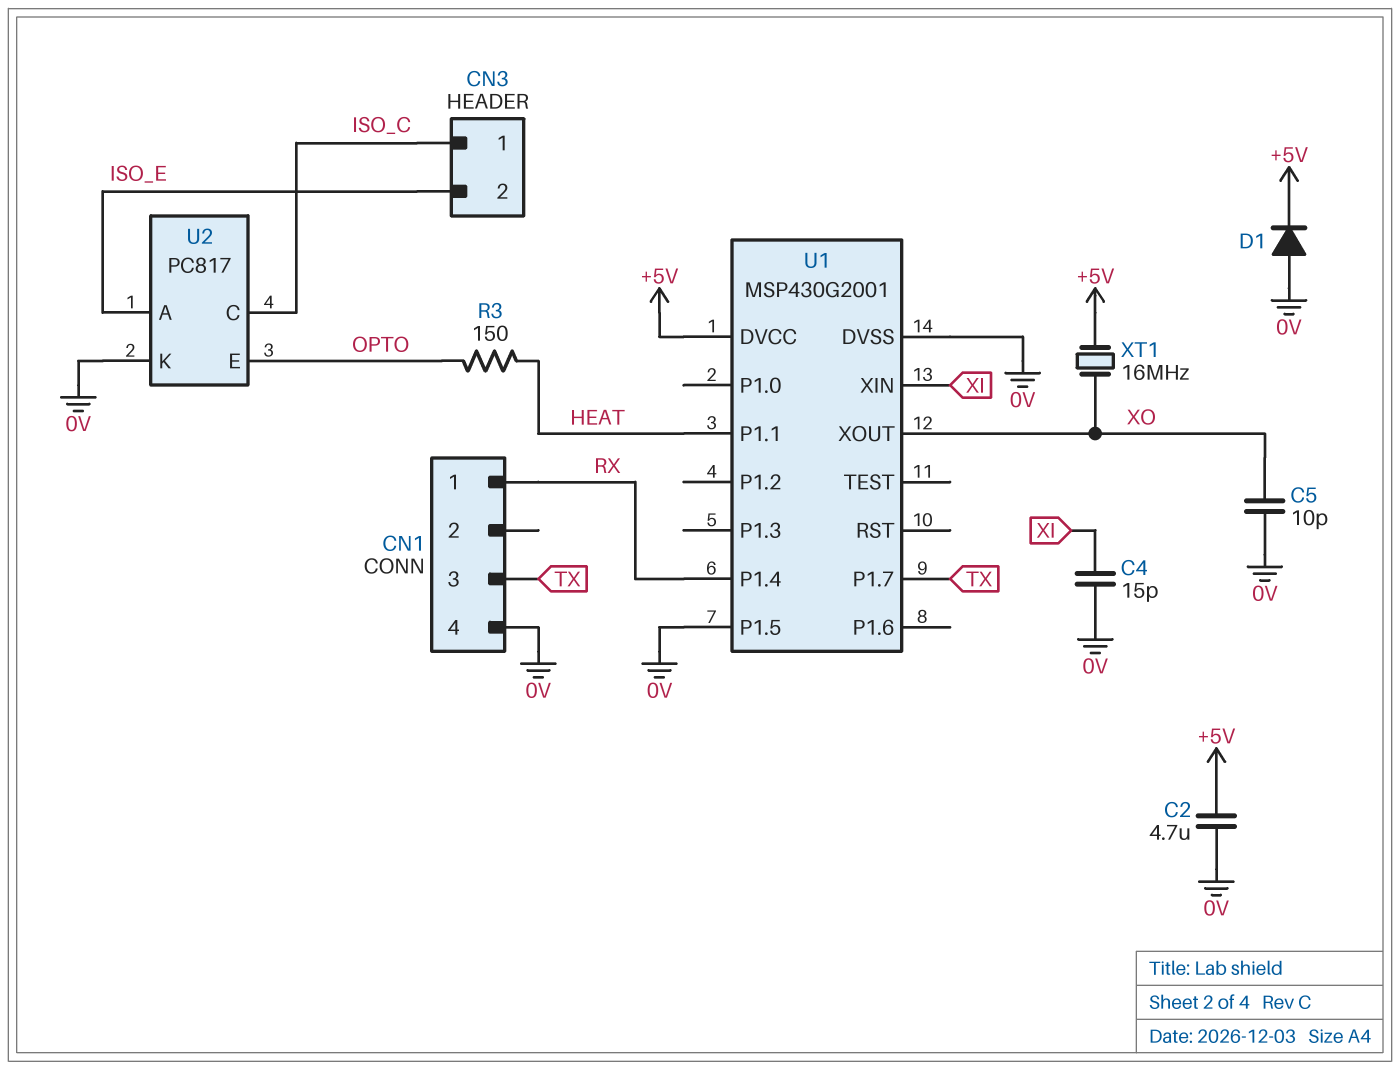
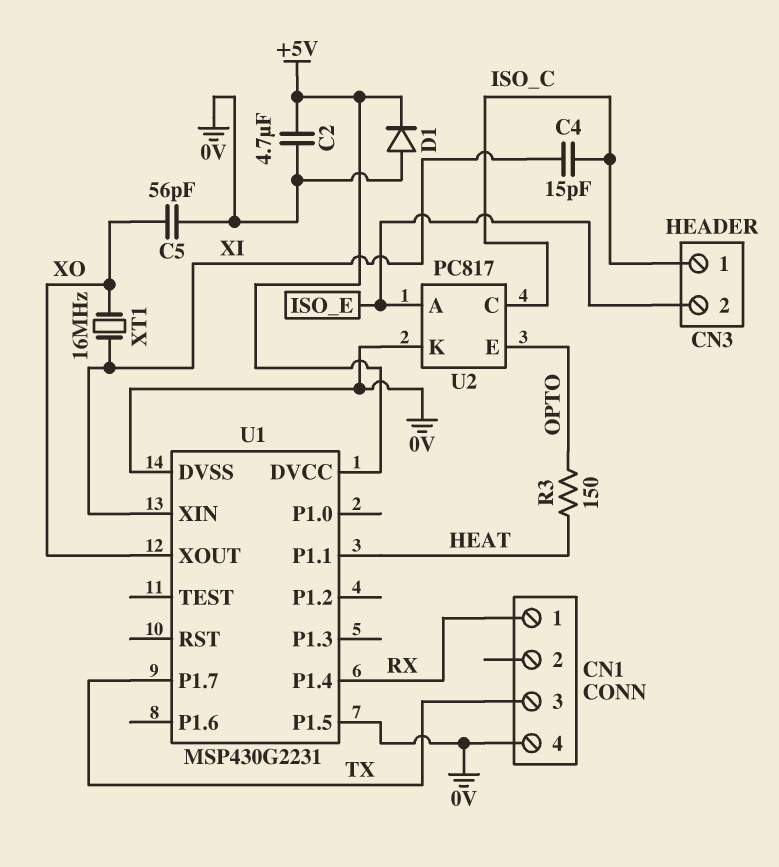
C4: 15pF (0V, XI) -> 15pF (ISO_C, XI)
C5: 10pF (0V, XO) -> 56pF (0V, XO)
U1: MSP430G2001 -> MSP430G2231
XT1: 16MHz (+5V, XO) -> 16MHz (XI, XO)

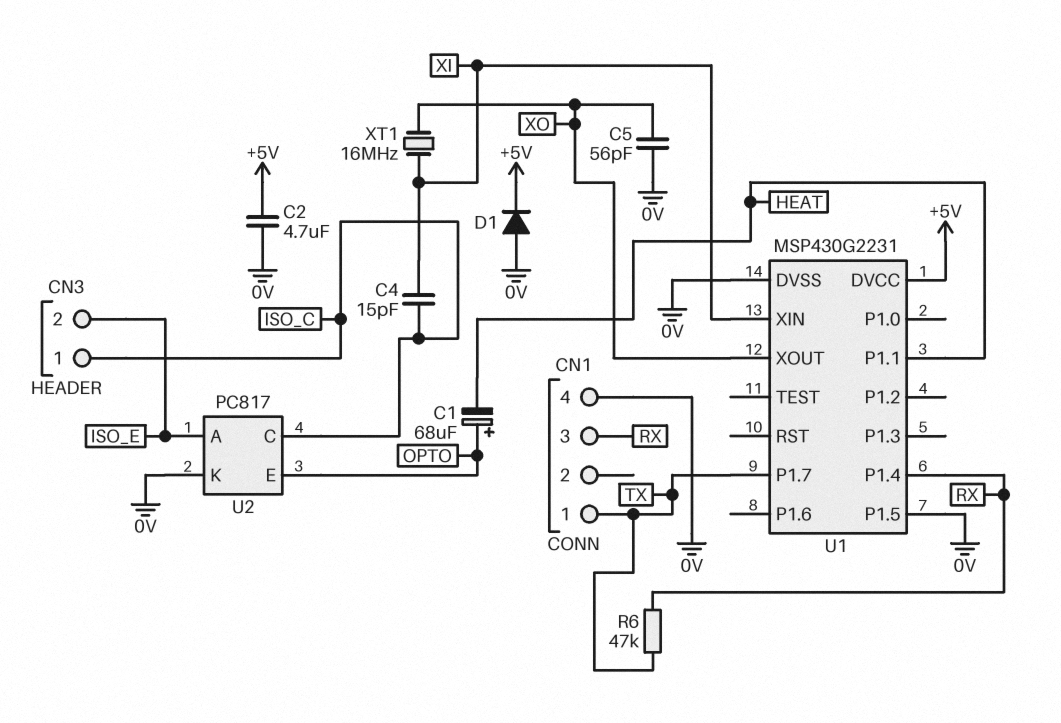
C1: none -> 68uF (plus OPTO, minus HEAT)
CN1 pin 1: RX -> TX
CN1 pin 3: TX -> RX
R3: 150 (HEAT, OPTO) -> none
R6: none -> 47k (RX, TX)

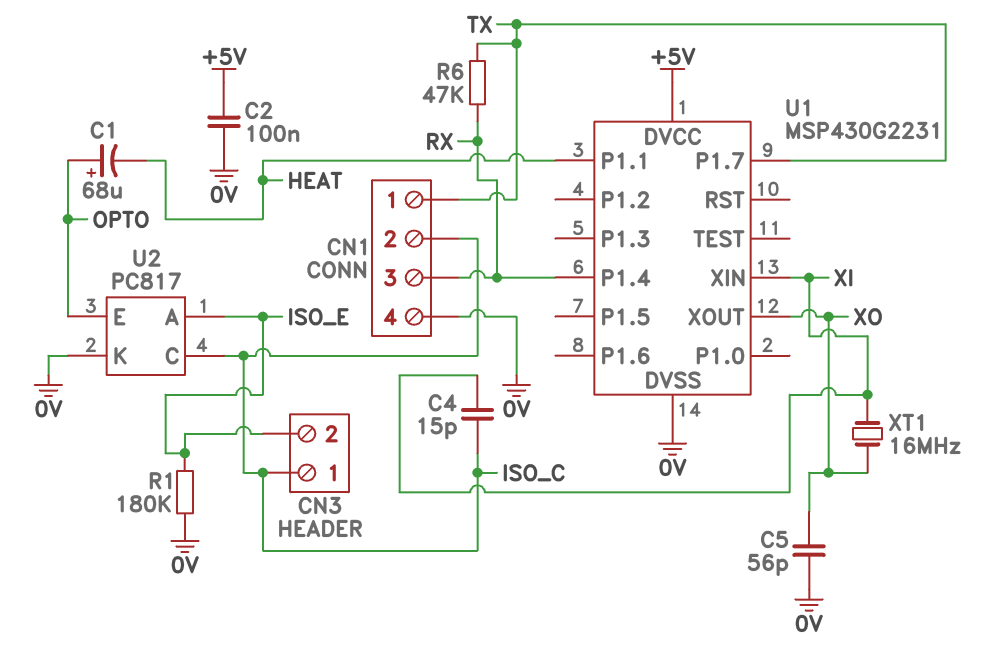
C2: 4.7uF (+5V, 0V) -> 100nF (+5V, 0V)
CN1 pin 2: none -> ISO_C
D1: diode (A 0V, K +5V) -> none
R1: none -> 180k (0V, ISO_E)
U1 pin P1.5: 0V -> none

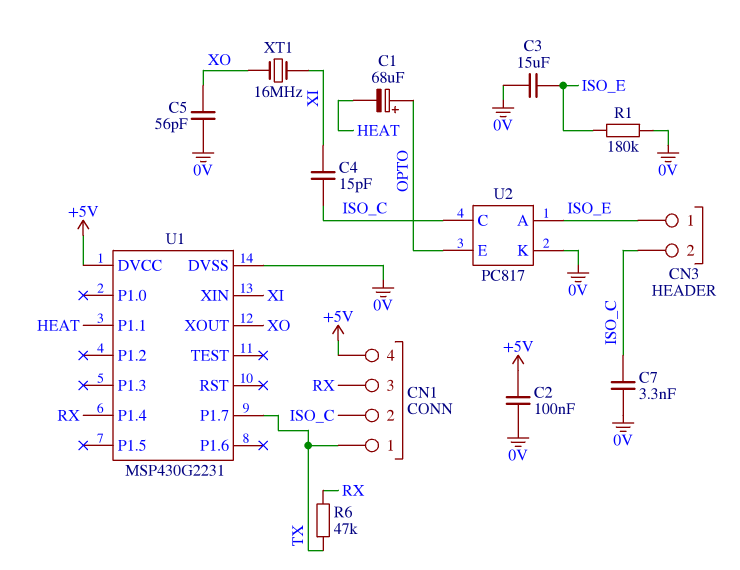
C3: none -> 15uF (0V, ISO_E)
C7: none -> 3.3nF (0V, ISO_C)
CN1 pin 4: 0V -> +5V
CN3 pin 1: ISO_C -> ISO_E
CN3 pin 2: ISO_E -> ISO_C

